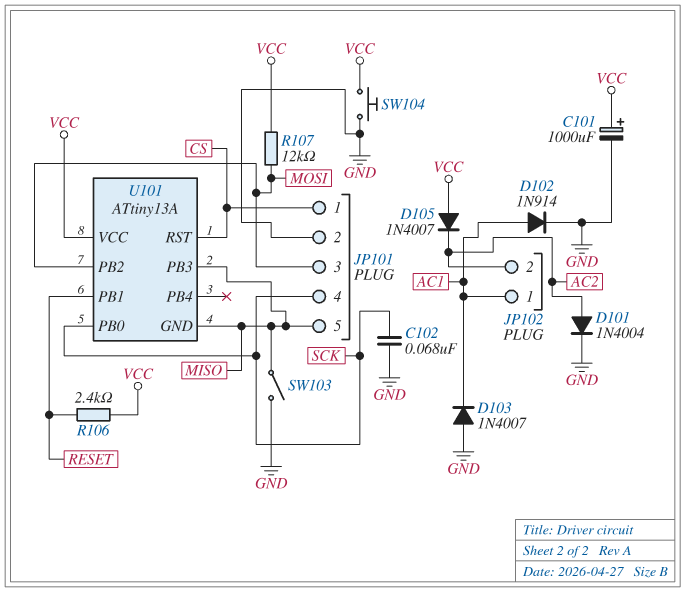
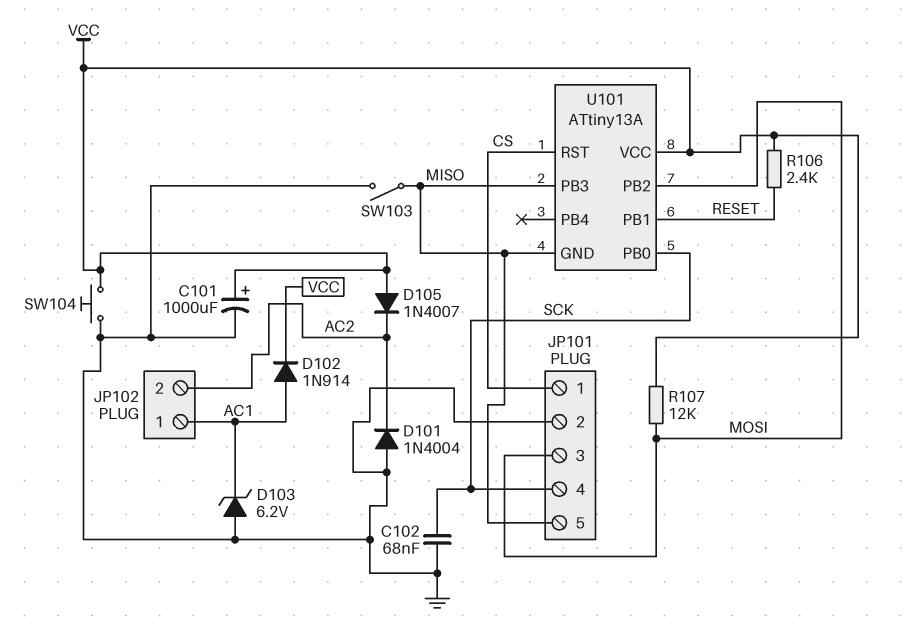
D101: diode 1N4004 (A AC2, K GND) -> diode 1N4004 (A GND, K AC2)
D102: diode 1N914 (A AC1, K GND) -> diode 1N914 (A AC1, K VCC)
D103: diode 1N4007 (A GND, K AC1) -> zener 6.2V (A GND, K AC1)

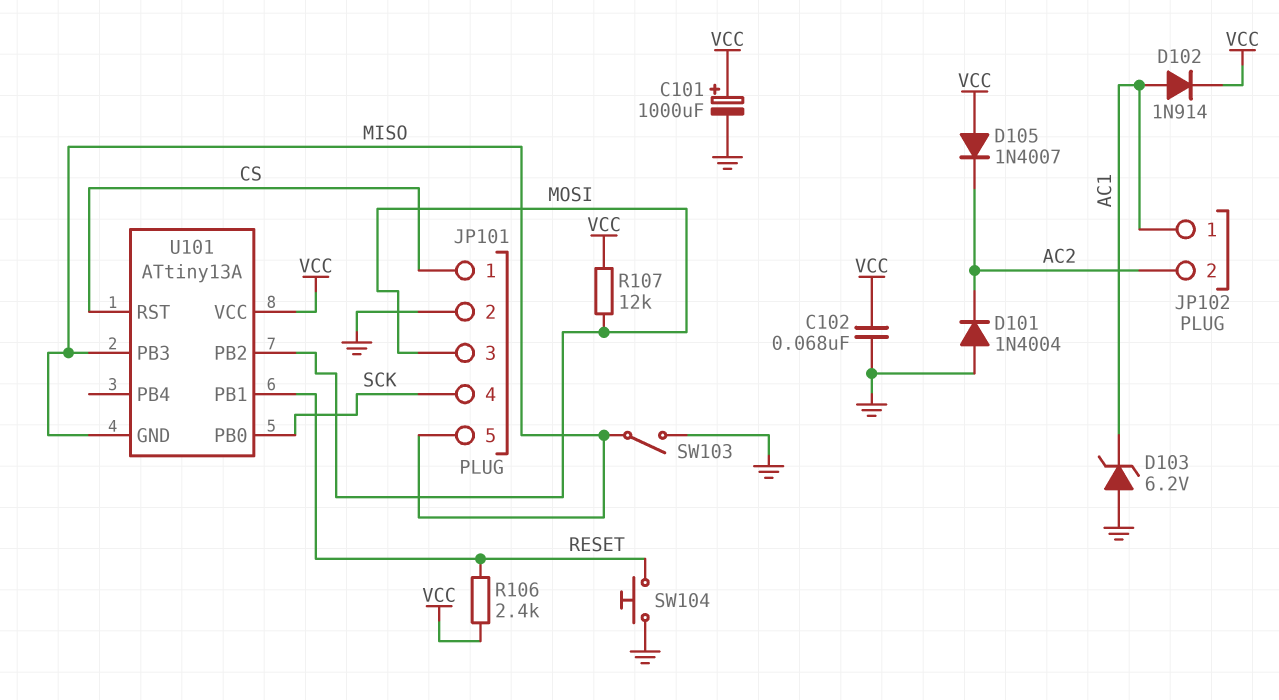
C102: 68nF (GND, SCK) -> 68nF (GND, VCC)
SW104: button (GND, VCC) -> button (GND, RESET)

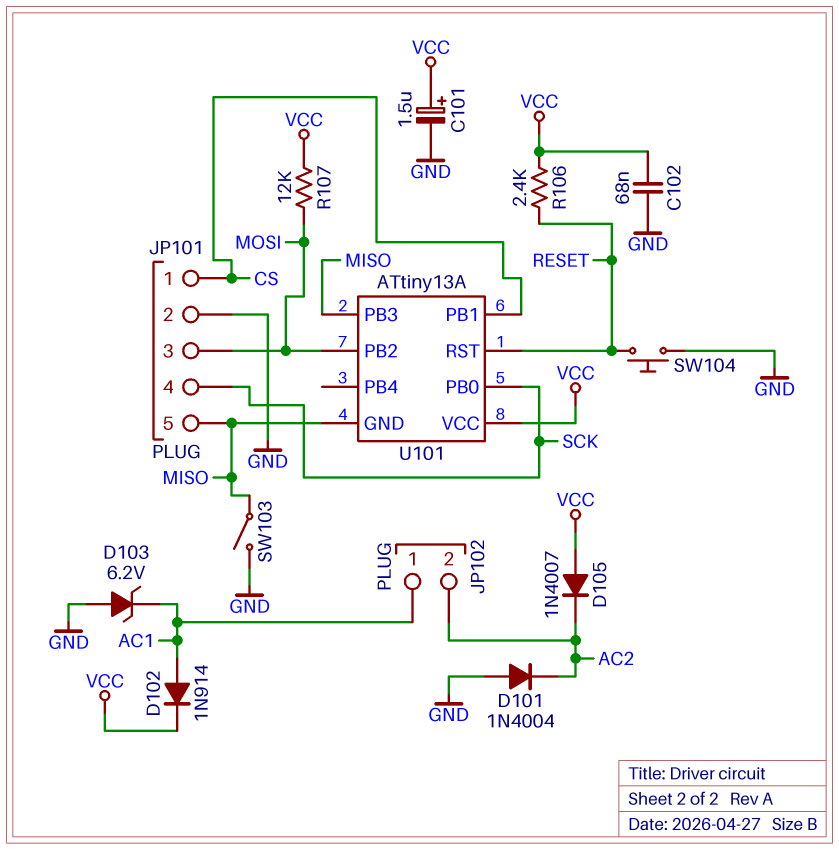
C101: 1000uF (plus VCC, minus GND) -> 1.5uF (plus VCC, minus GND)
U101 pin PB1: RESET -> CS
U101 pin RST: CS -> RESET

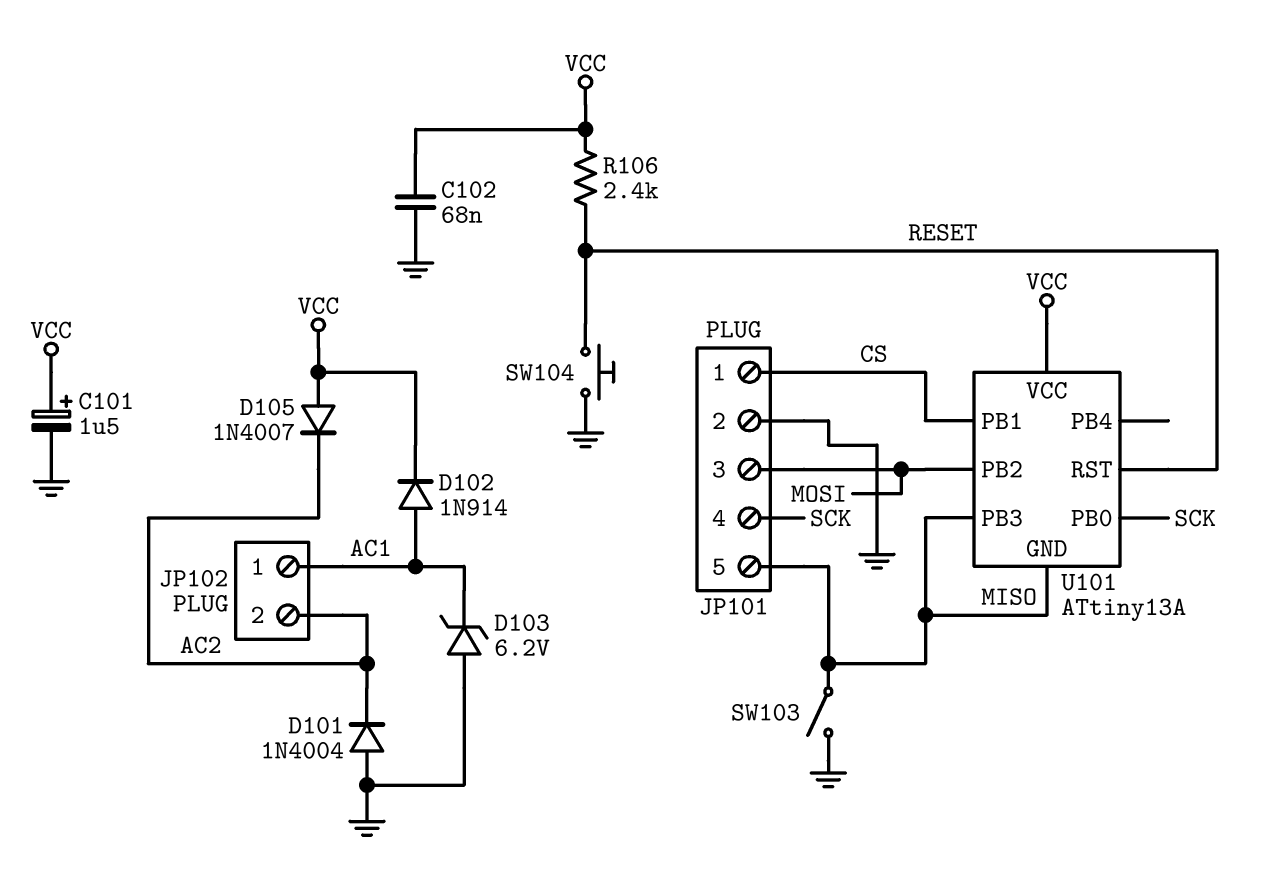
R107: 12k (MOSI, VCC) -> none

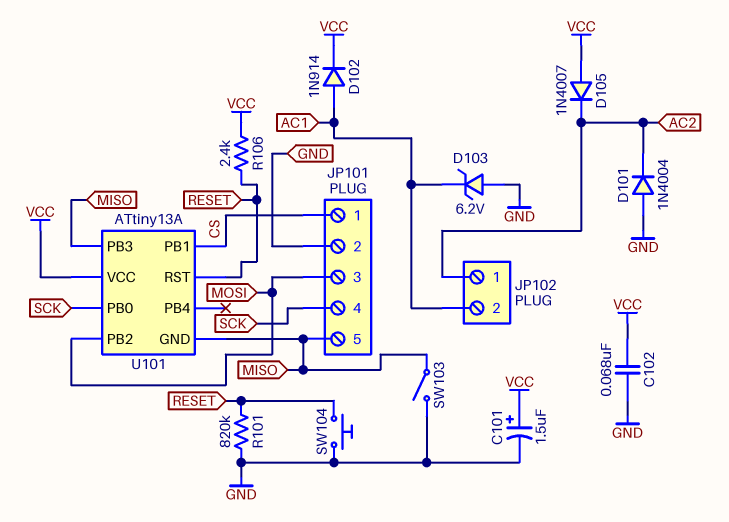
JP102 pin 1: AC1 -> AC2
JP102 pin 2: AC2 -> AC1
R101: none -> 820k (GND, RESET)

